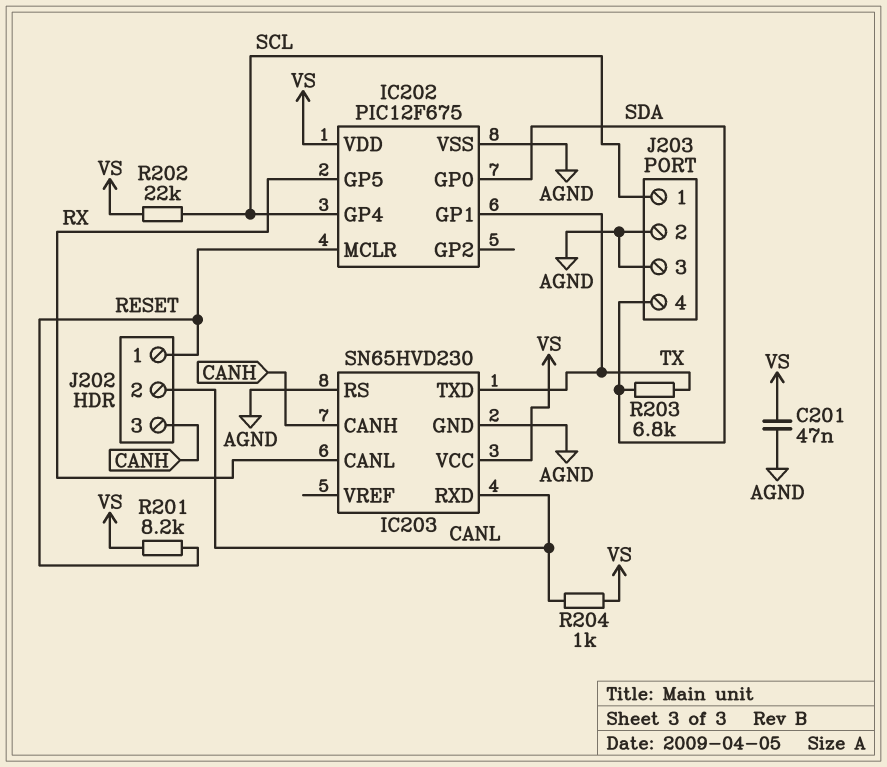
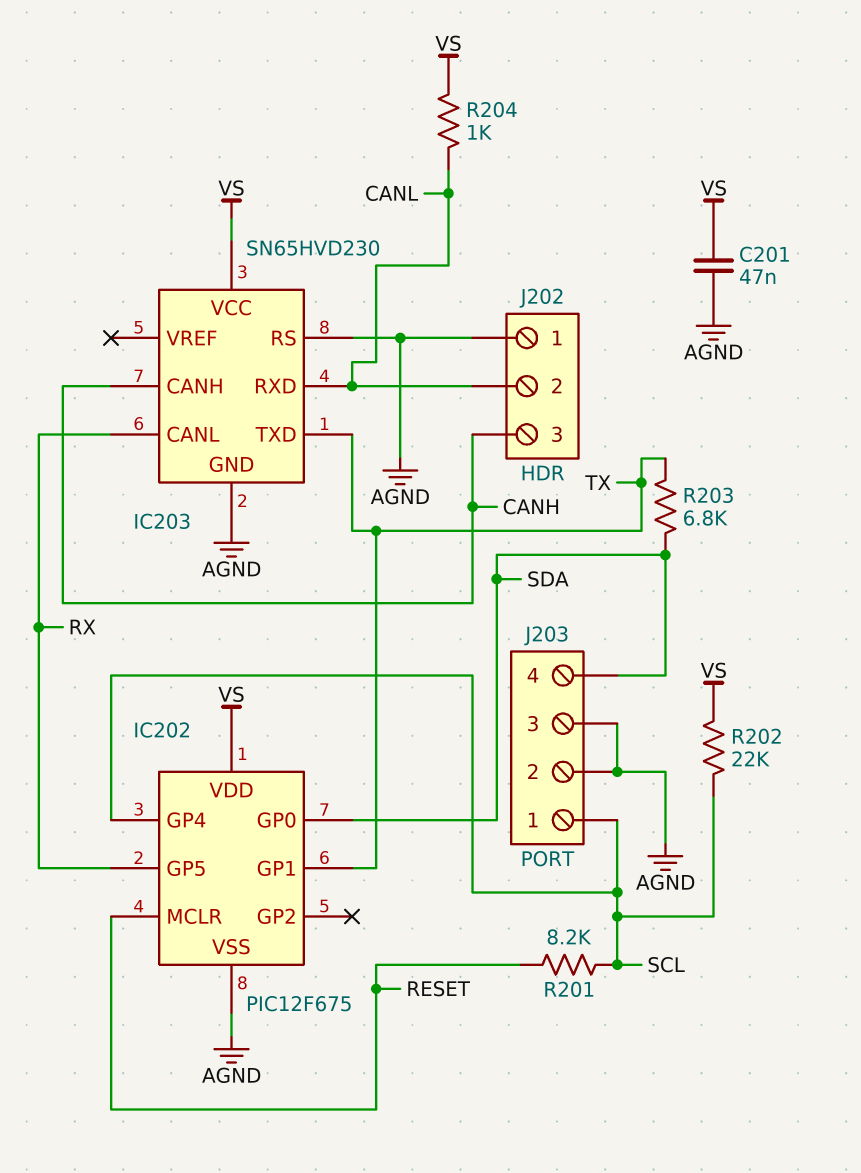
J202 pin 1: RESET -> AGND
R201: 8.2k (RESET, VS) -> 8.2k (RESET, SCL)

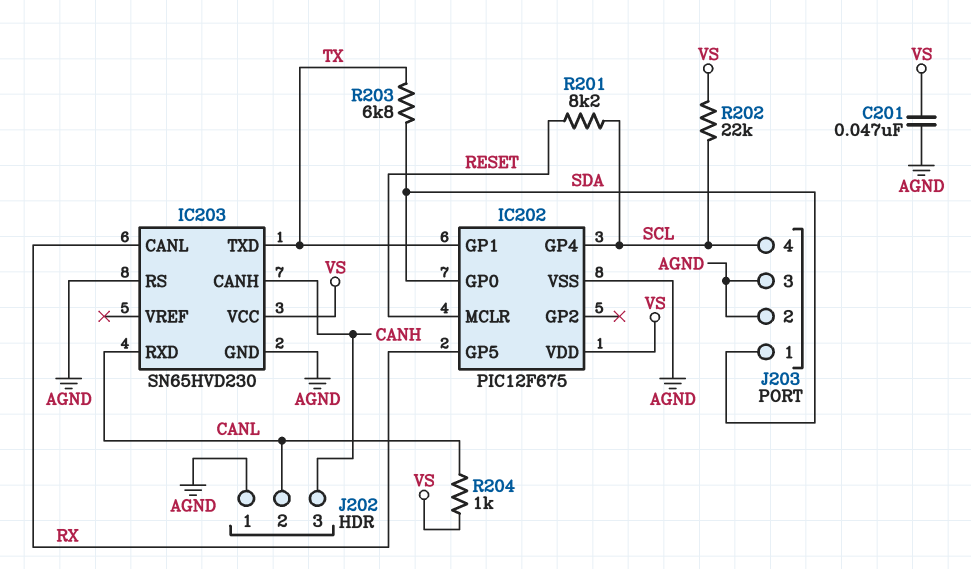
J203 pin 1: SCL -> SDA
J203 pin 4: SDA -> SCL

